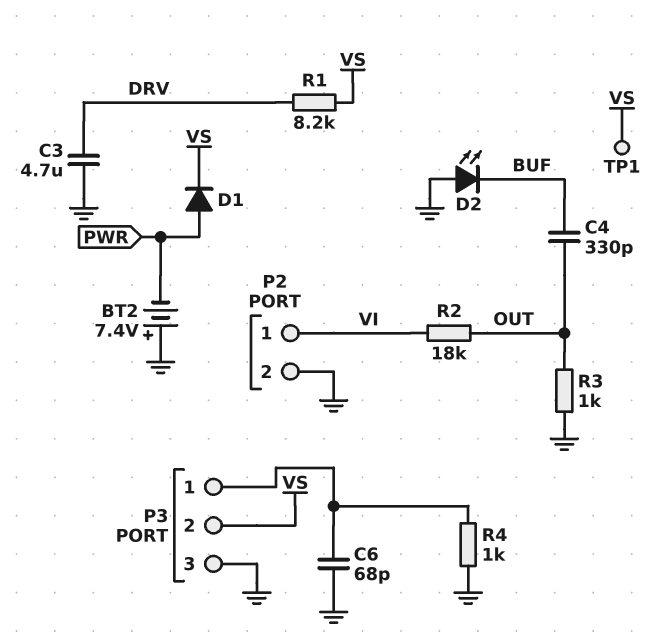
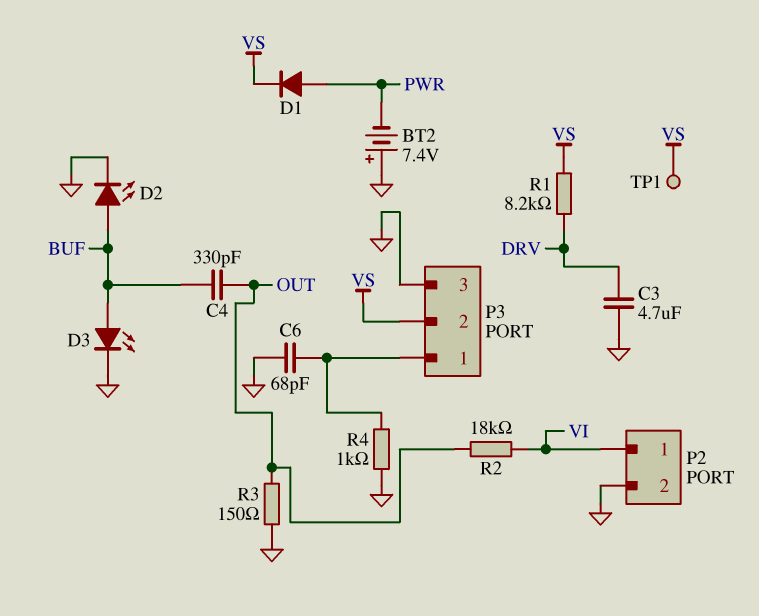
D2: LED (A GND, K BUF) -> LED (A BUF, K GND)
D3: none -> LED (A BUF, K GND)
R3: 1k (GND, OUT) -> 150 (GND, OUT)

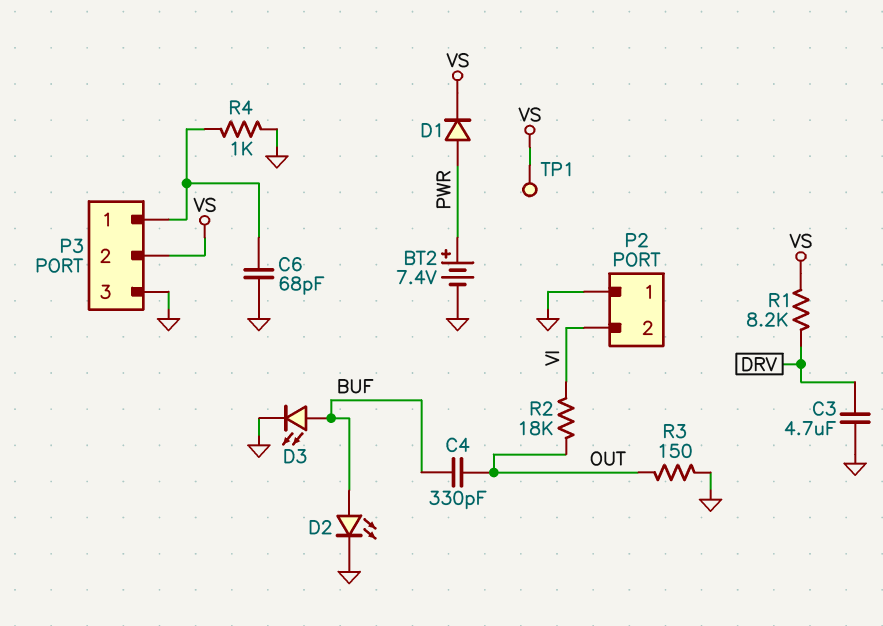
BT2: 7.4V (plus GND, minus PWR) -> 7.4V (plus PWR, minus GND)
P2 pin 1: VI -> GND
P2 pin 2: GND -> VI

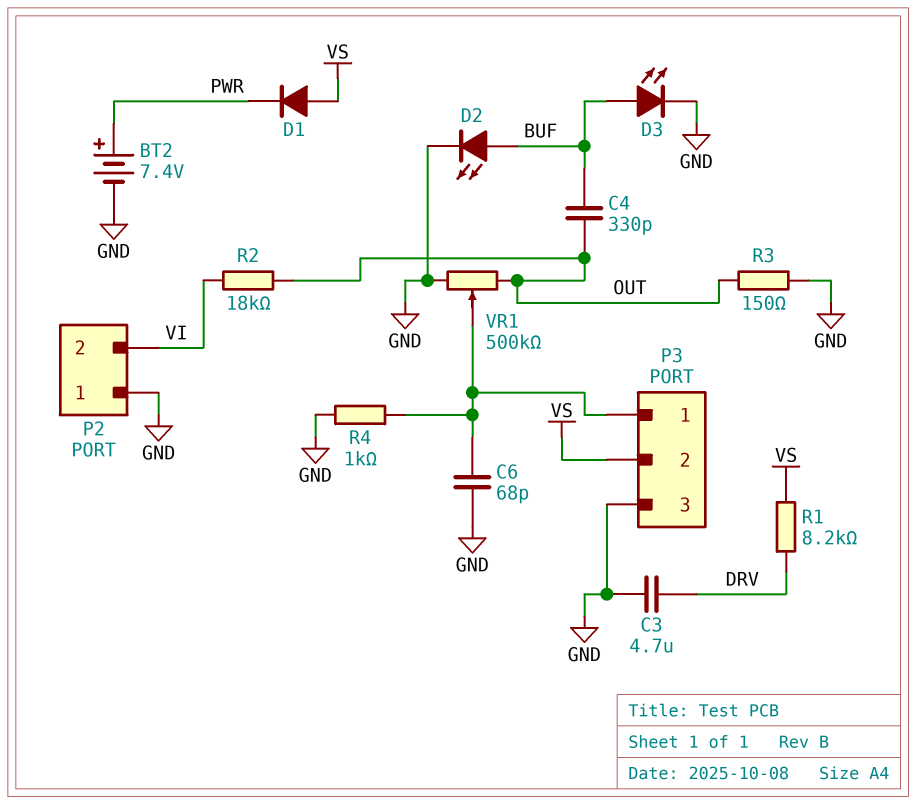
D1: diode (A PWR, K VS) -> diode (A VS, K PWR)
TP1: test point (VS) -> none
VR1: none -> 500k (GND, OUT, wiper P3/1)

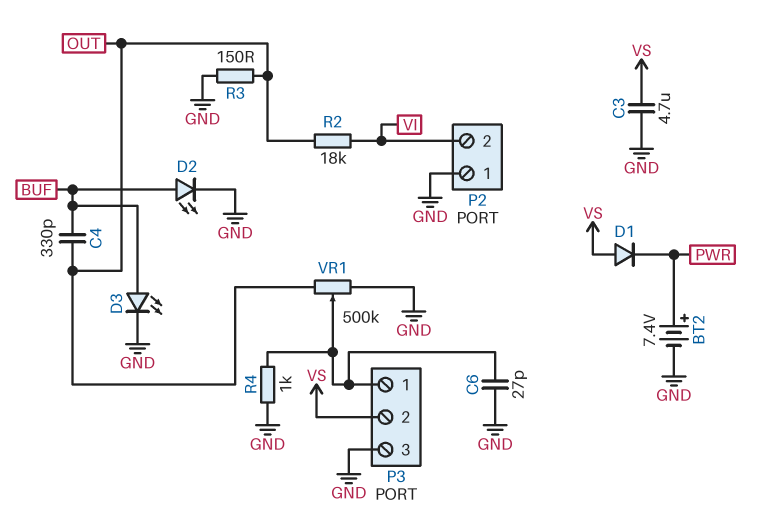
C3: 4.7uF (DRV, GND) -> 4.7uF (GND, VS)
C6: 68pF (GND, P3/1) -> 27pF (GND, P3/1)
R1: 8.2k (DRV, VS) -> none

